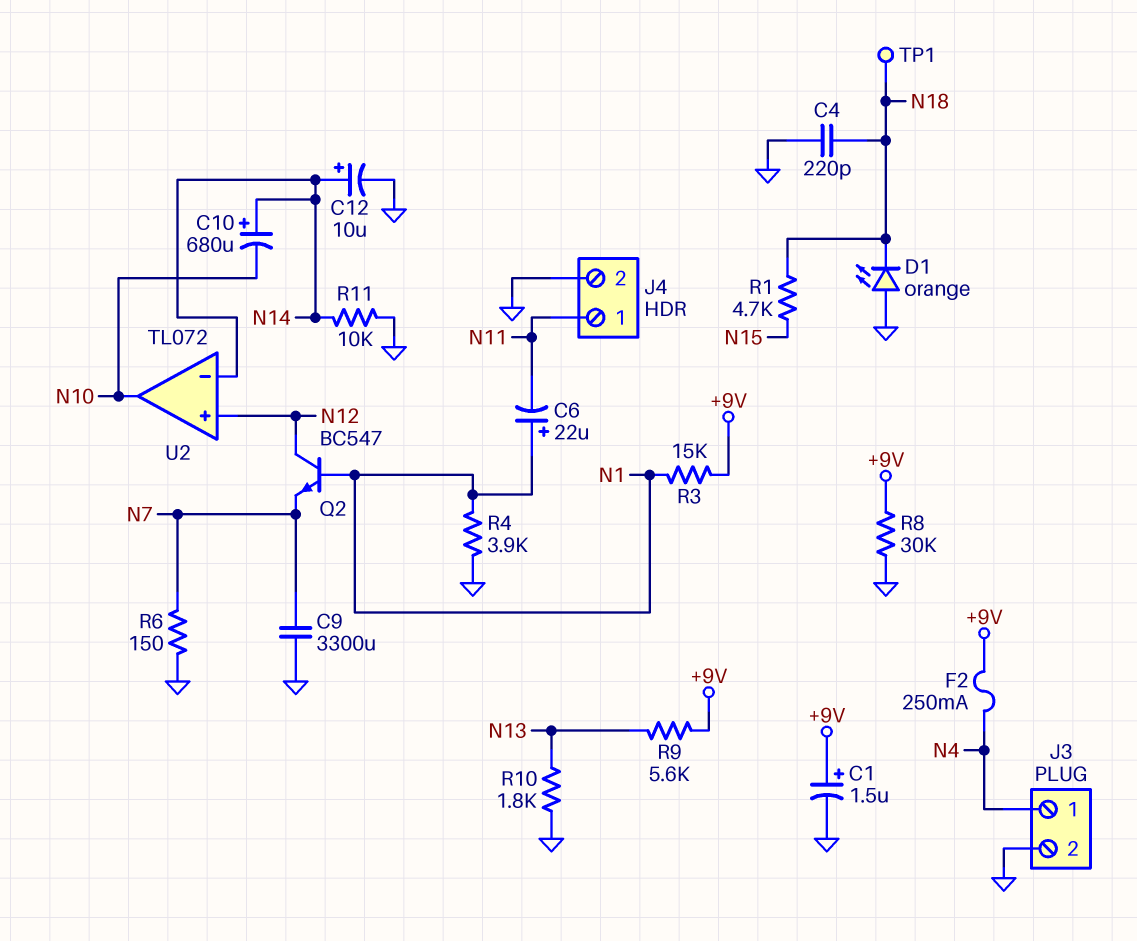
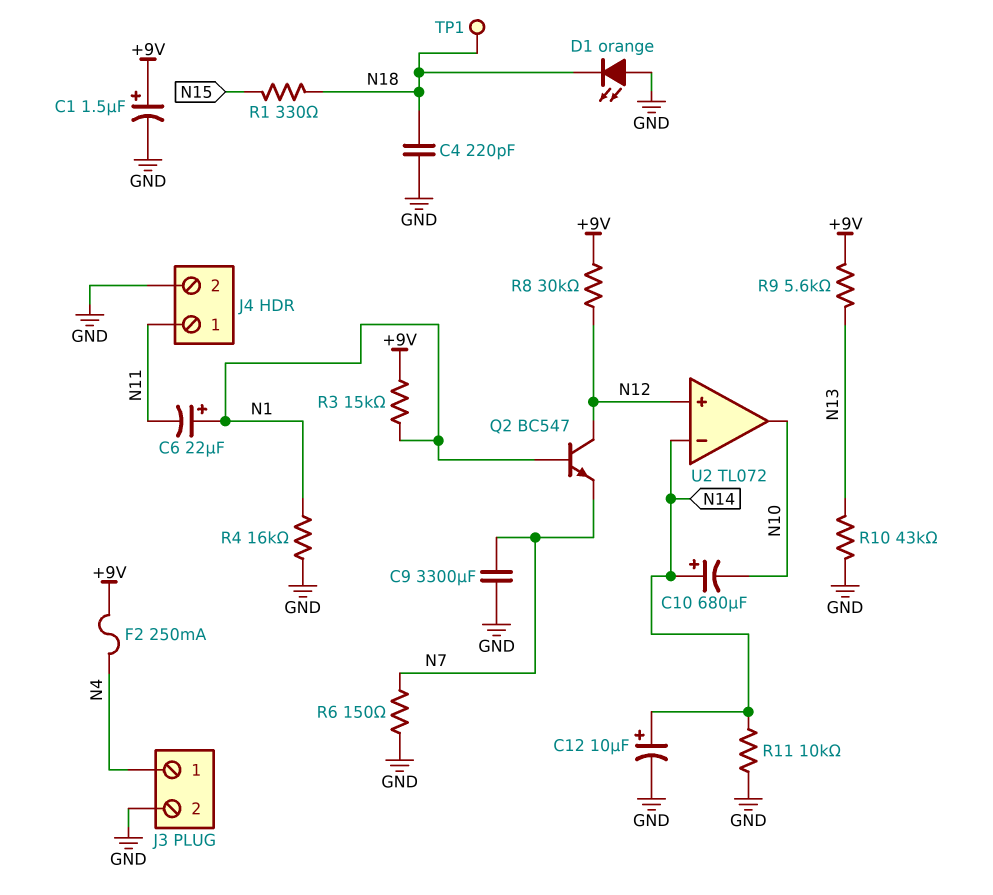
R1: 4.7k (N15, N18) -> 330 (N15, N18)
R4: 3.9k (GND, N1) -> 16k (GND, N1)
R8: 30k (+9V, GND) -> 30k (+9V, N12)
R10: 1.8k (GND, N13) -> 43k (GND, N13)

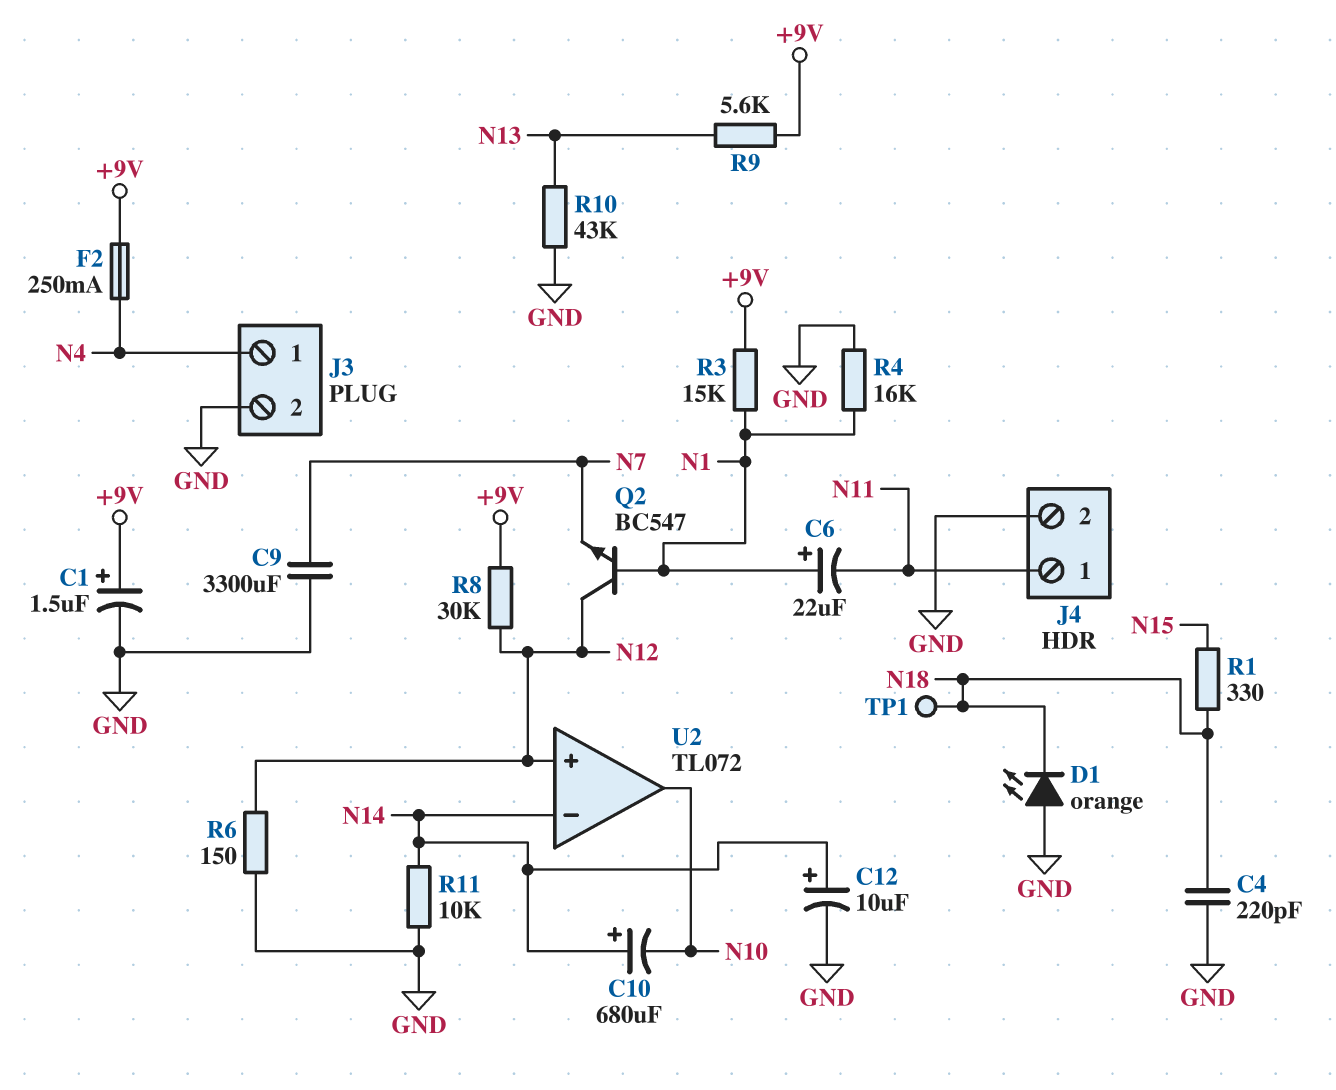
R6: 150 (GND, N7) -> 150 (GND, N12)

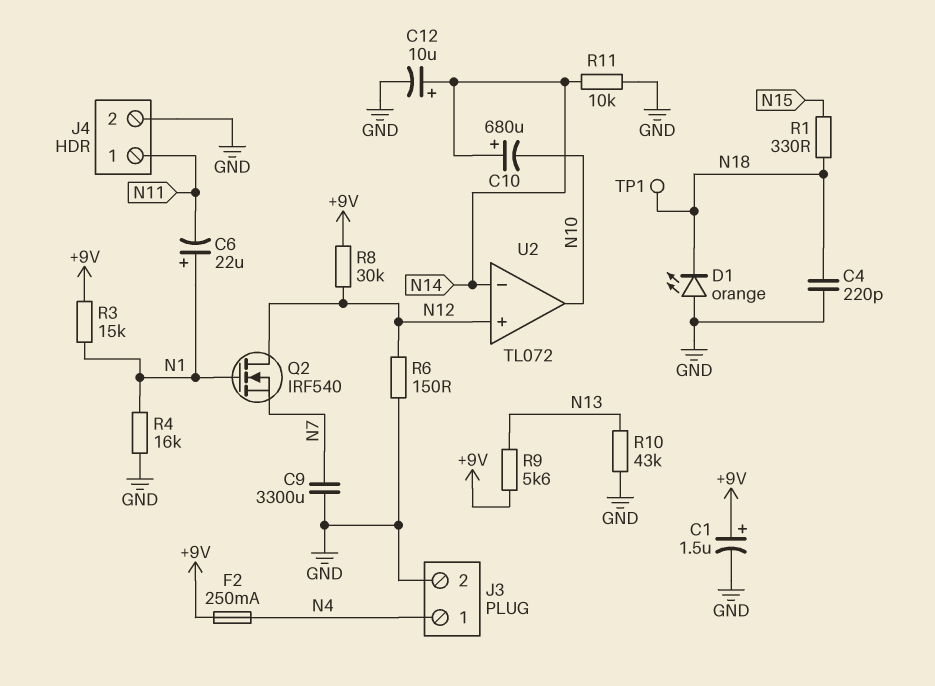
Q2: NPN BC547 (B N1, C N12, E N7) -> NMOS IRF540 (G N1, D N12, S N7)

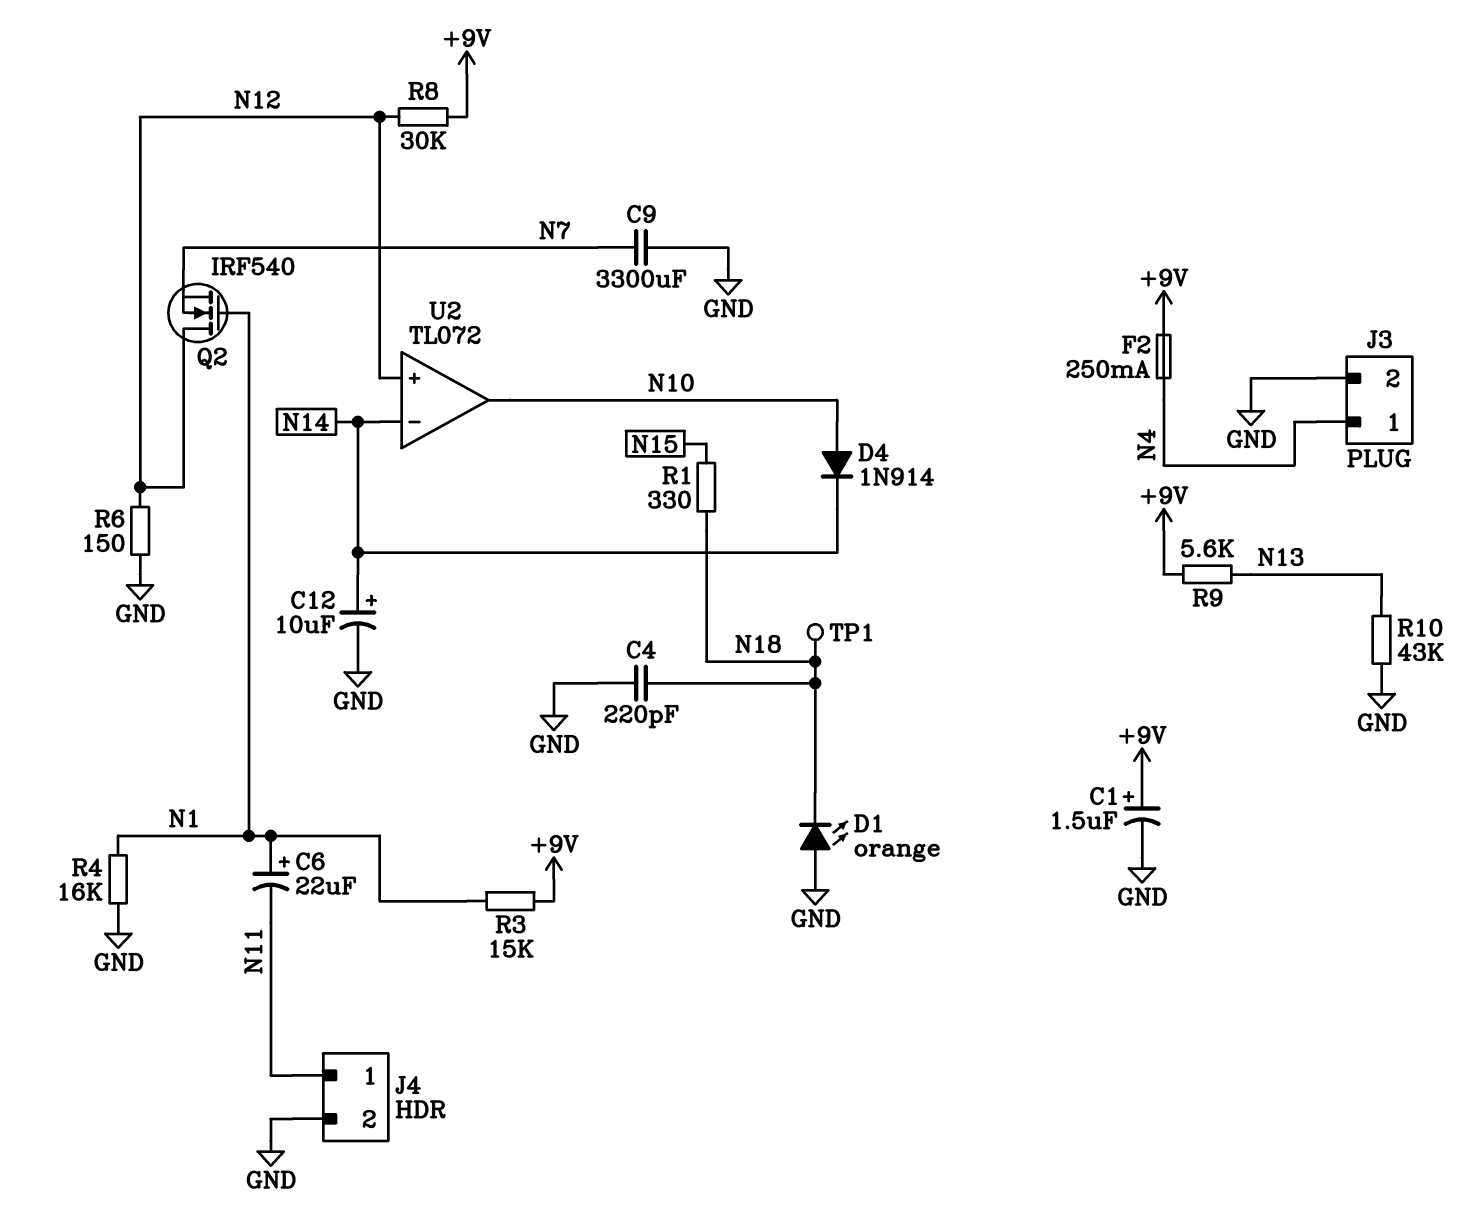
C10: 680uF (plus N14, minus N10) -> none
D4: none -> diode 1N914 (A N10, K N14)
R11: 10k (GND, N14) -> none

